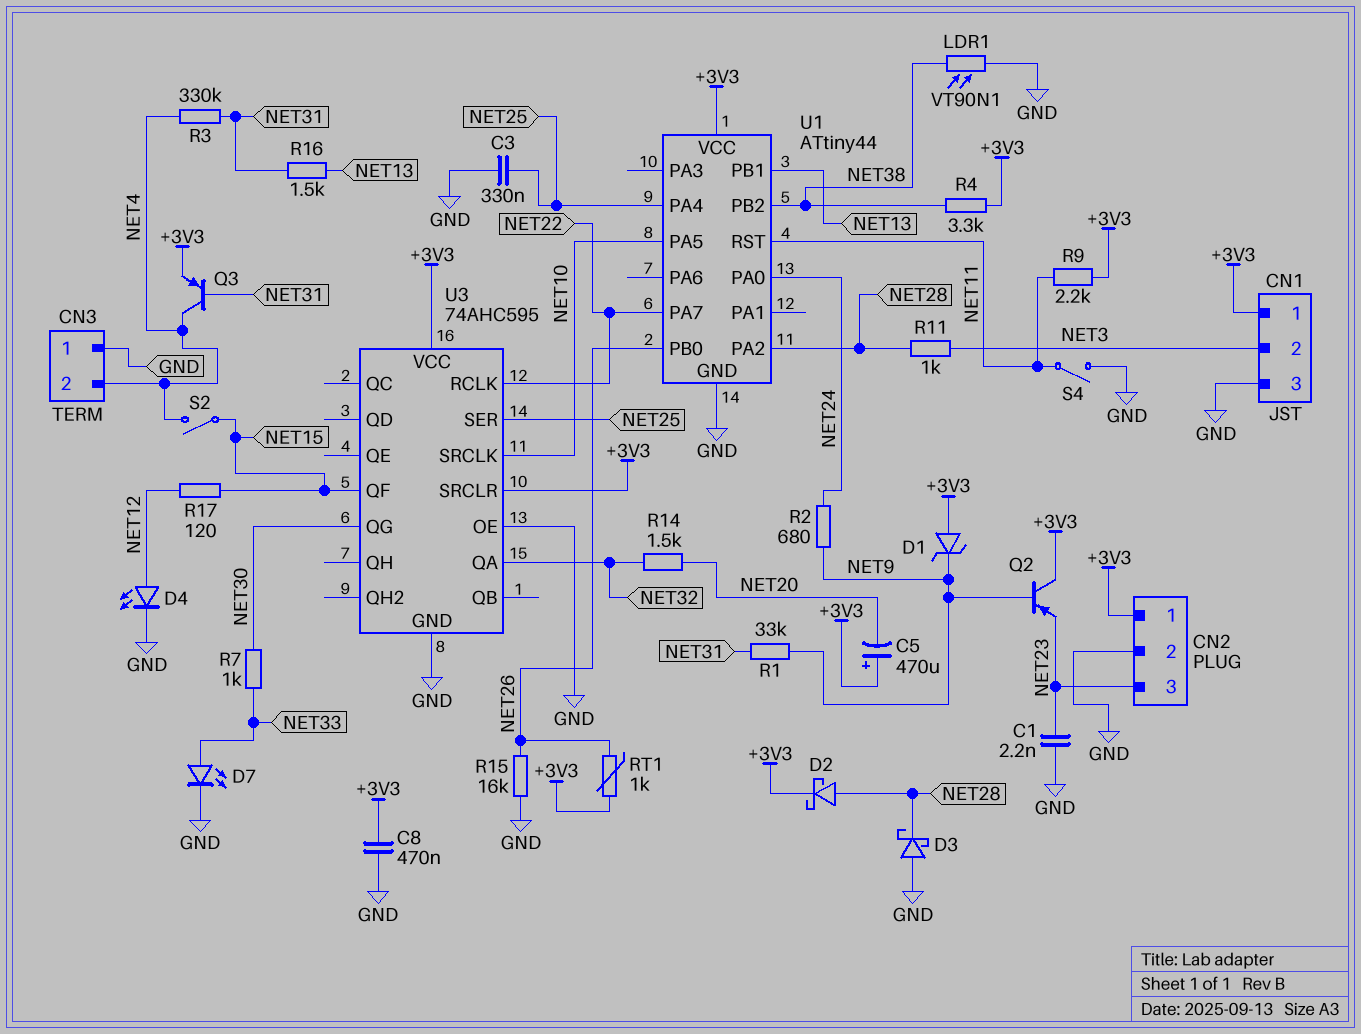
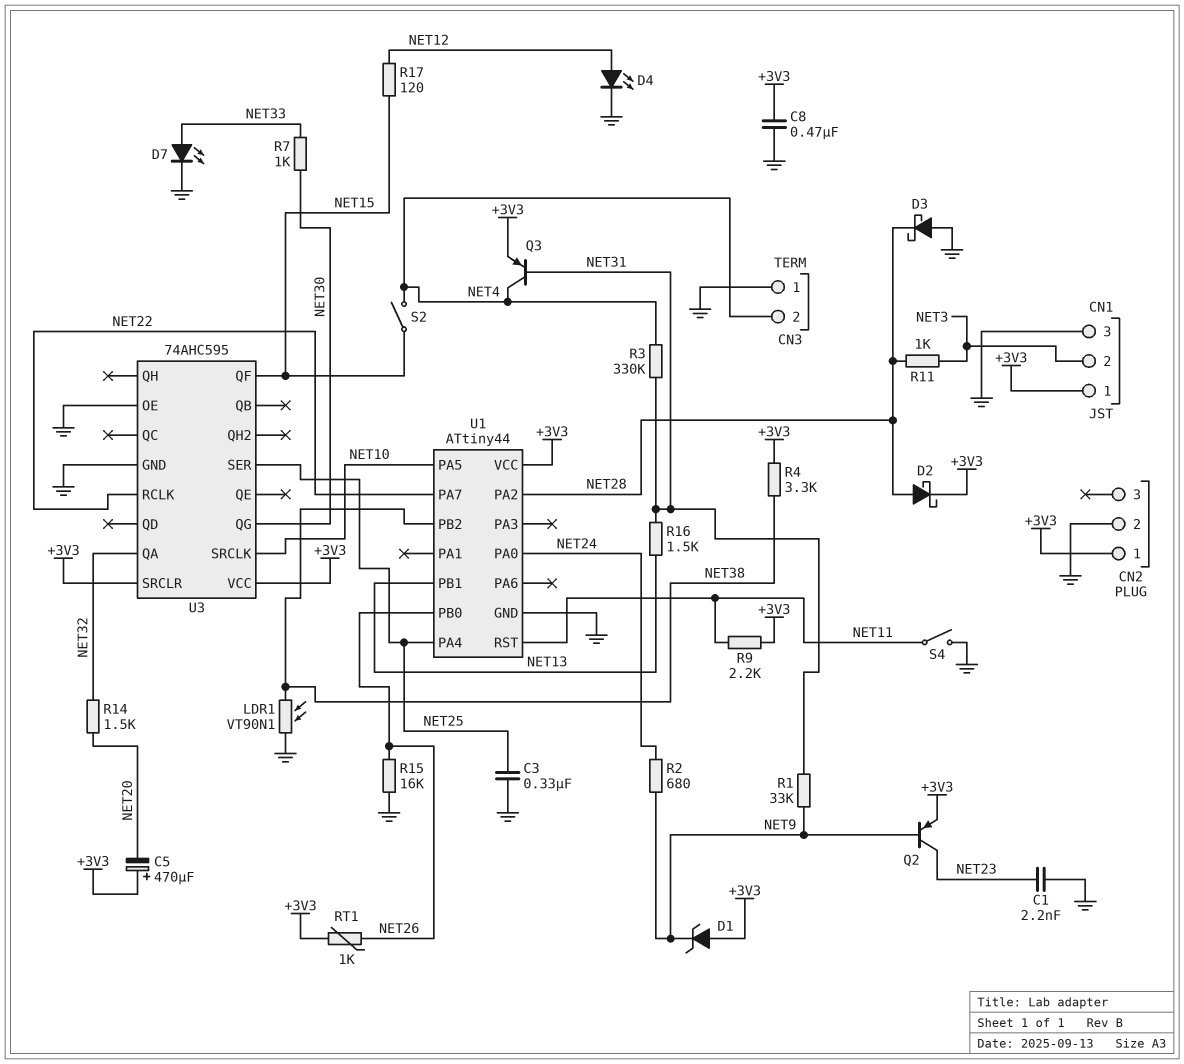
CN2 pin 3: NET23 -> none
Q2: PNP (B NET9, C +3V3, E NET23) -> PNP (B NET9, C NET23, E +3V3)

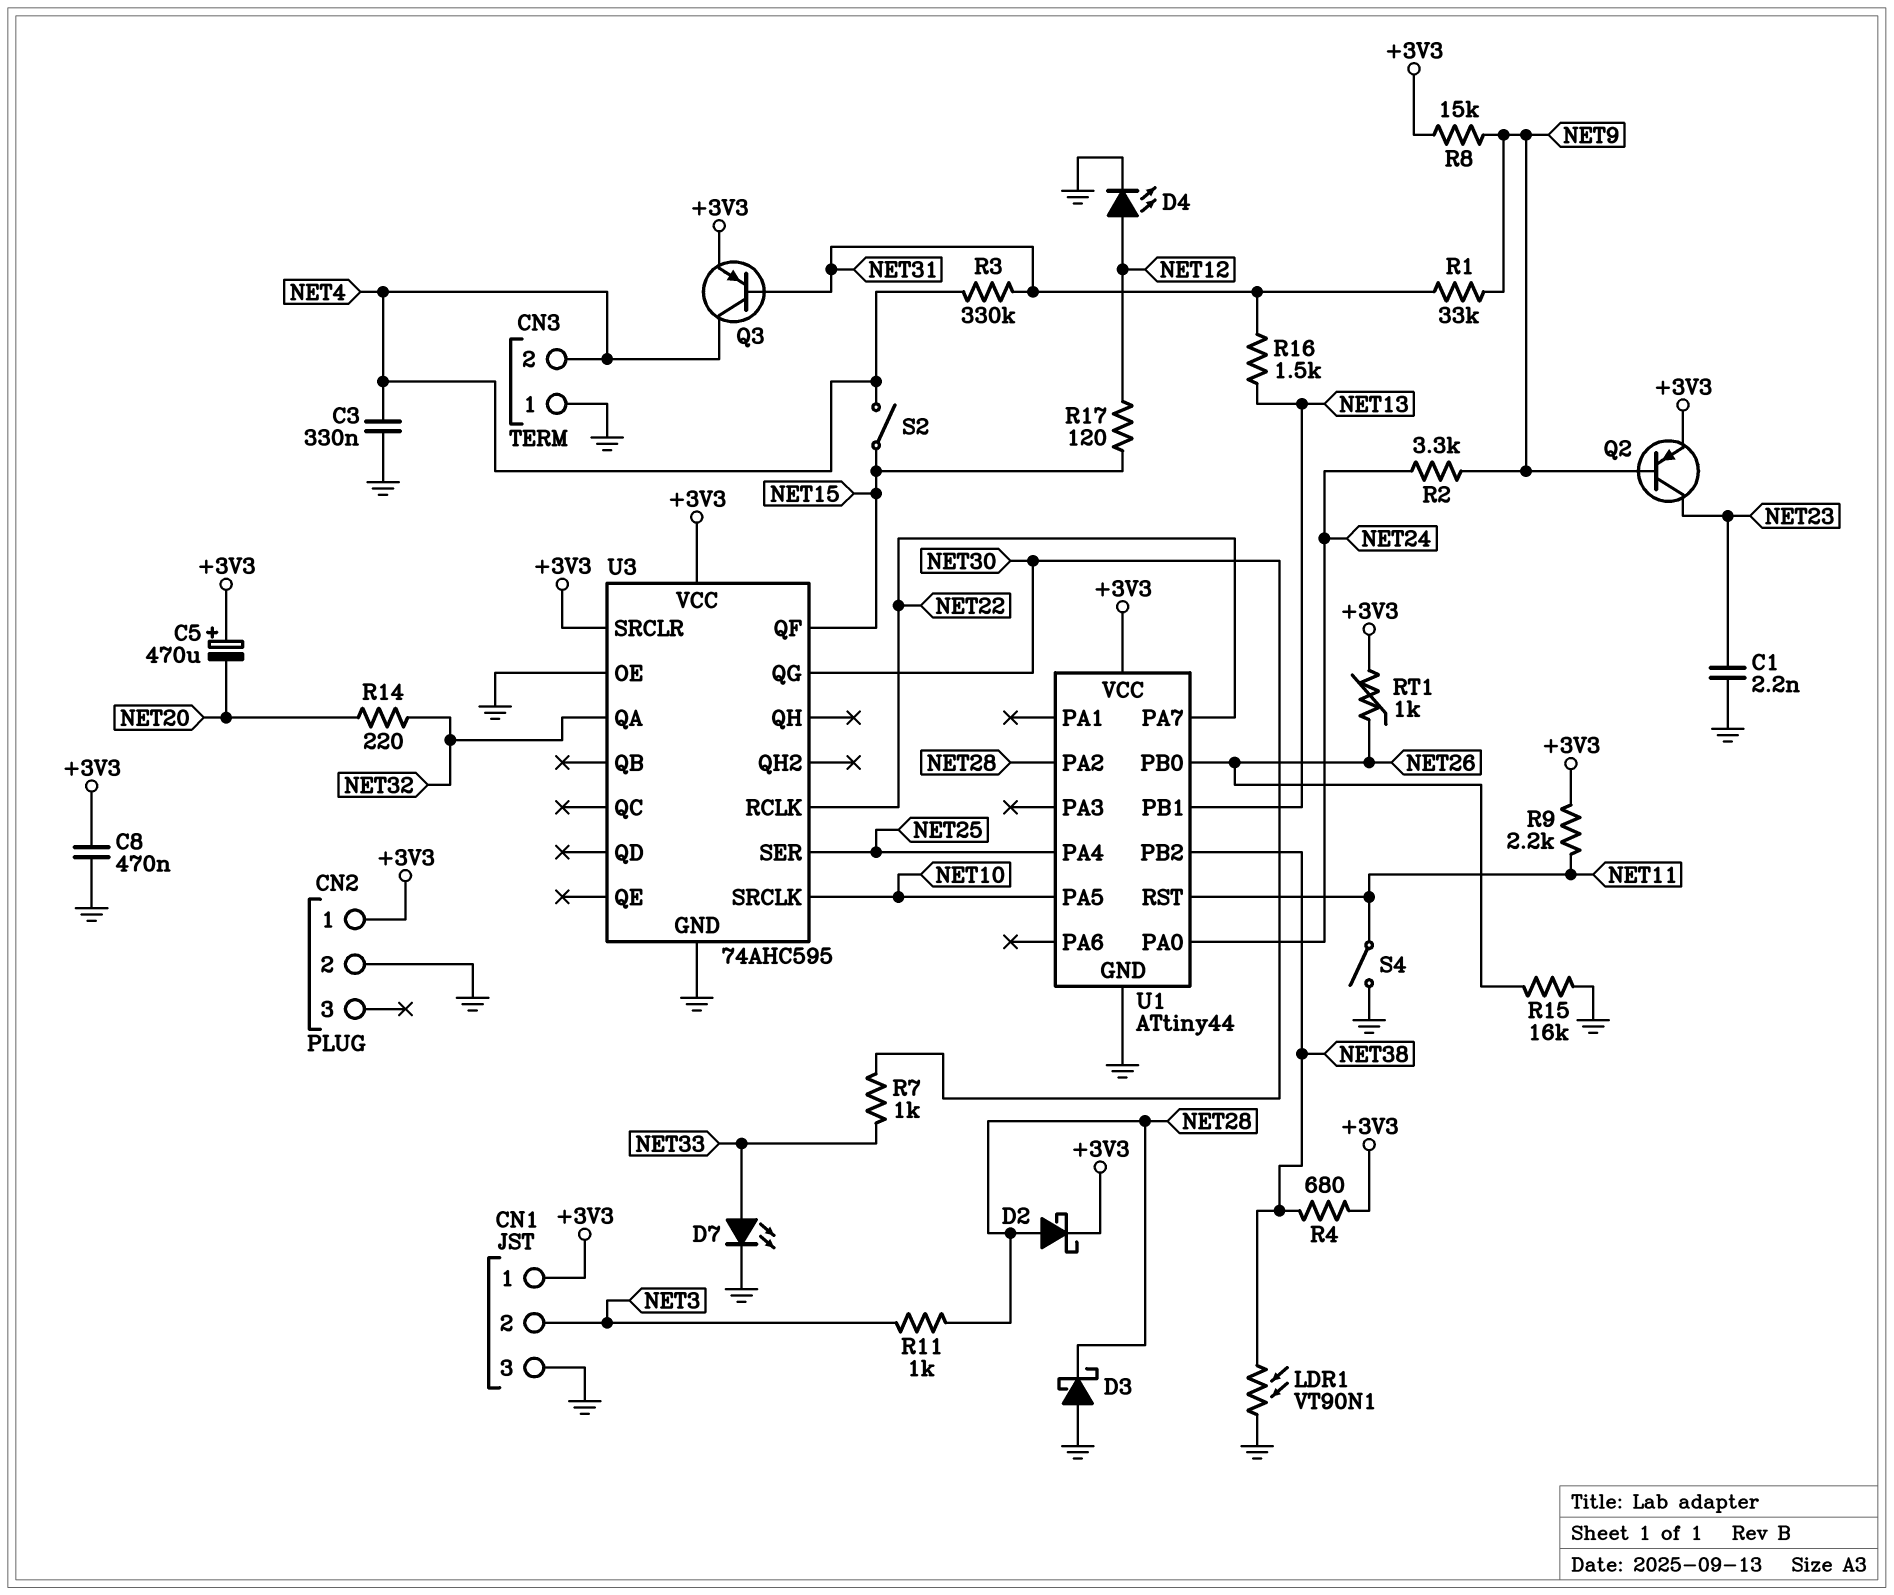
C3: 330nF (GND, NET25) -> 330nF (GND, NET4)
D1: zener (A +3V3, K NET9) -> none
R2: 680 (NET9, NET24) -> 3.3k (NET9, NET24)
R4: 3.3k (+3V3, NET38) -> 680 (+3V3, NET38)
R8: none -> 15k (+3V3, NET9)
R14: 1.5k (NET20, NET32) -> 220 (NET20, NET32)

